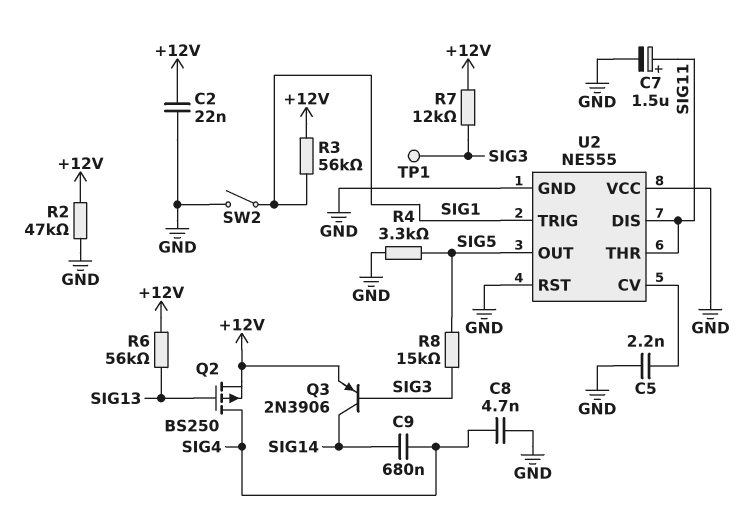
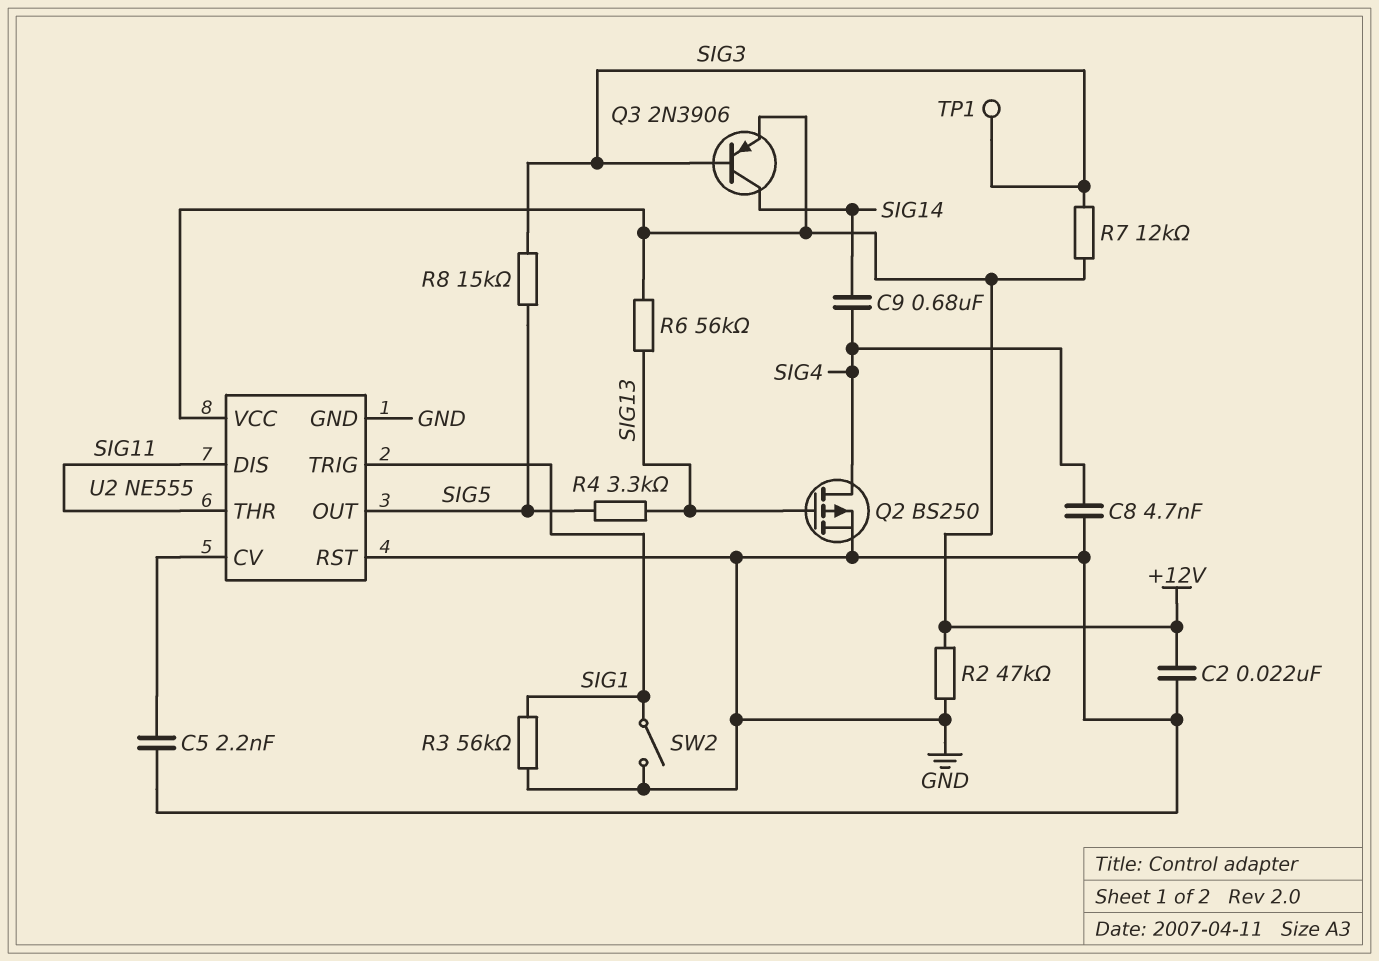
C7: 1.5uF (plus SIG11, minus GND) -> none
Q2: PMOS BS250 (G SIG13, D SIG4, S +12V) -> PMOS BS250 (G SIG13, D SIG4, S GND)
R3: 56k (+12V, SIG1) -> 56k (GND, SIG1)
R4: 3.3k (GND, SIG5) -> 3.3k (SIG5, SIG13)
U2 pin VCC: GND -> +12V

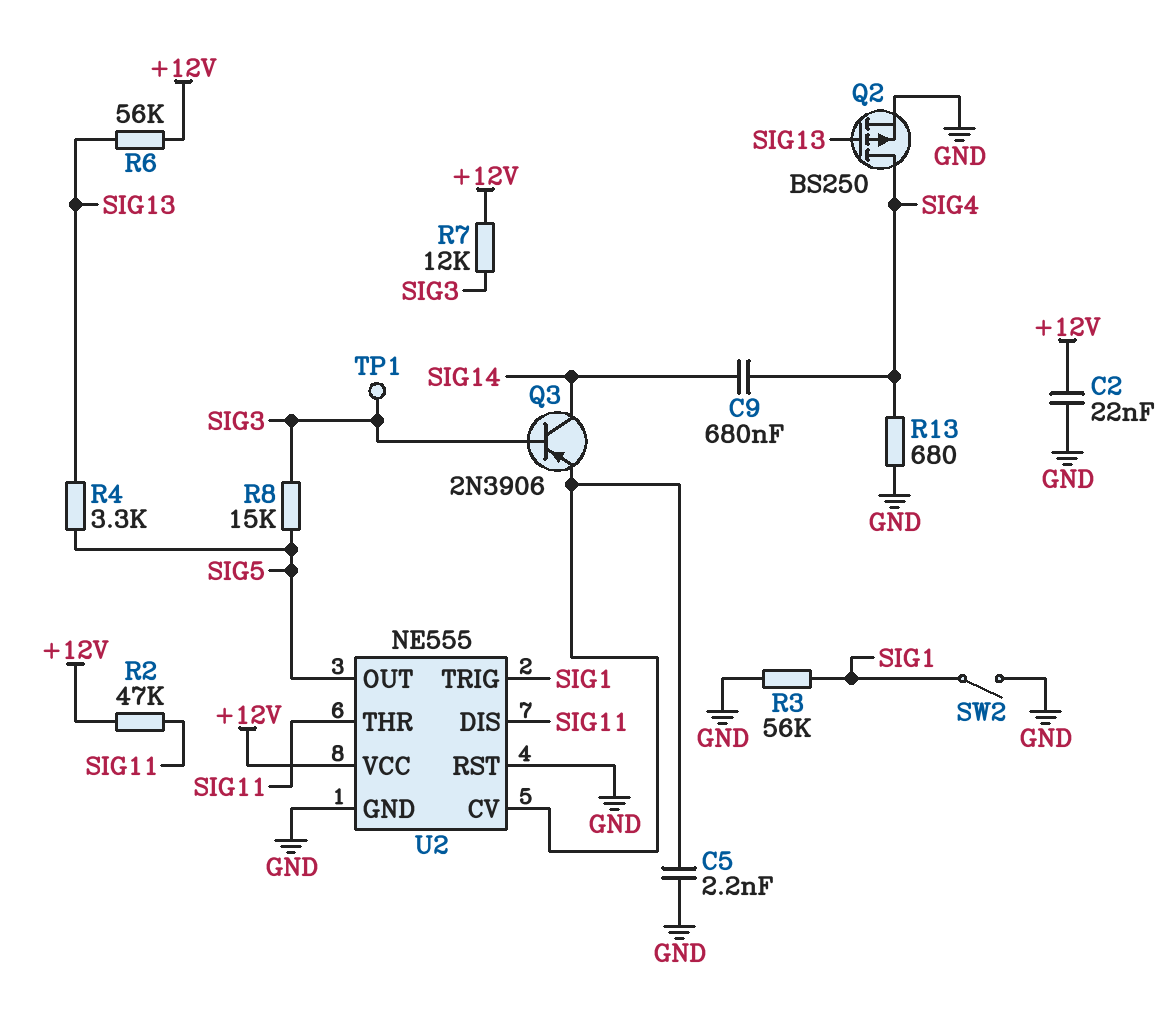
C8: 4.7nF (GND, SIG4) -> none
Q3: PNP 2N3906 (B SIG3, C SIG14, E +12V) -> PNP 2N3906 (B SIG3, C SIG14, E U2/CV)
R2: 47k (+12V, GND) -> 47k (+12V, SIG11)
R13: none -> 680 (GND, SIG4)

